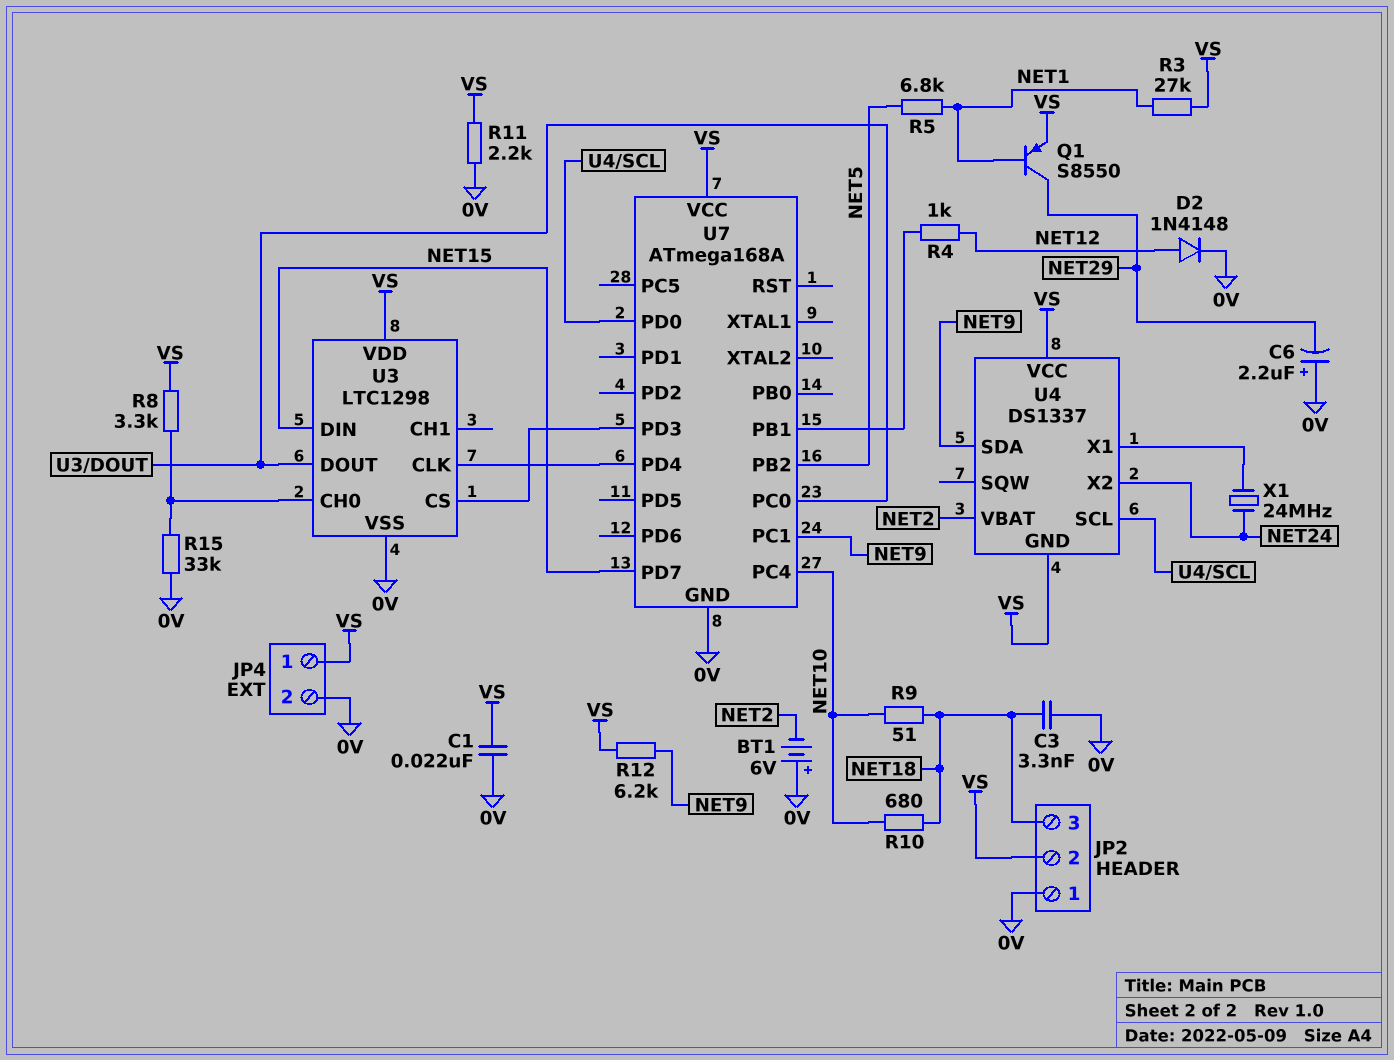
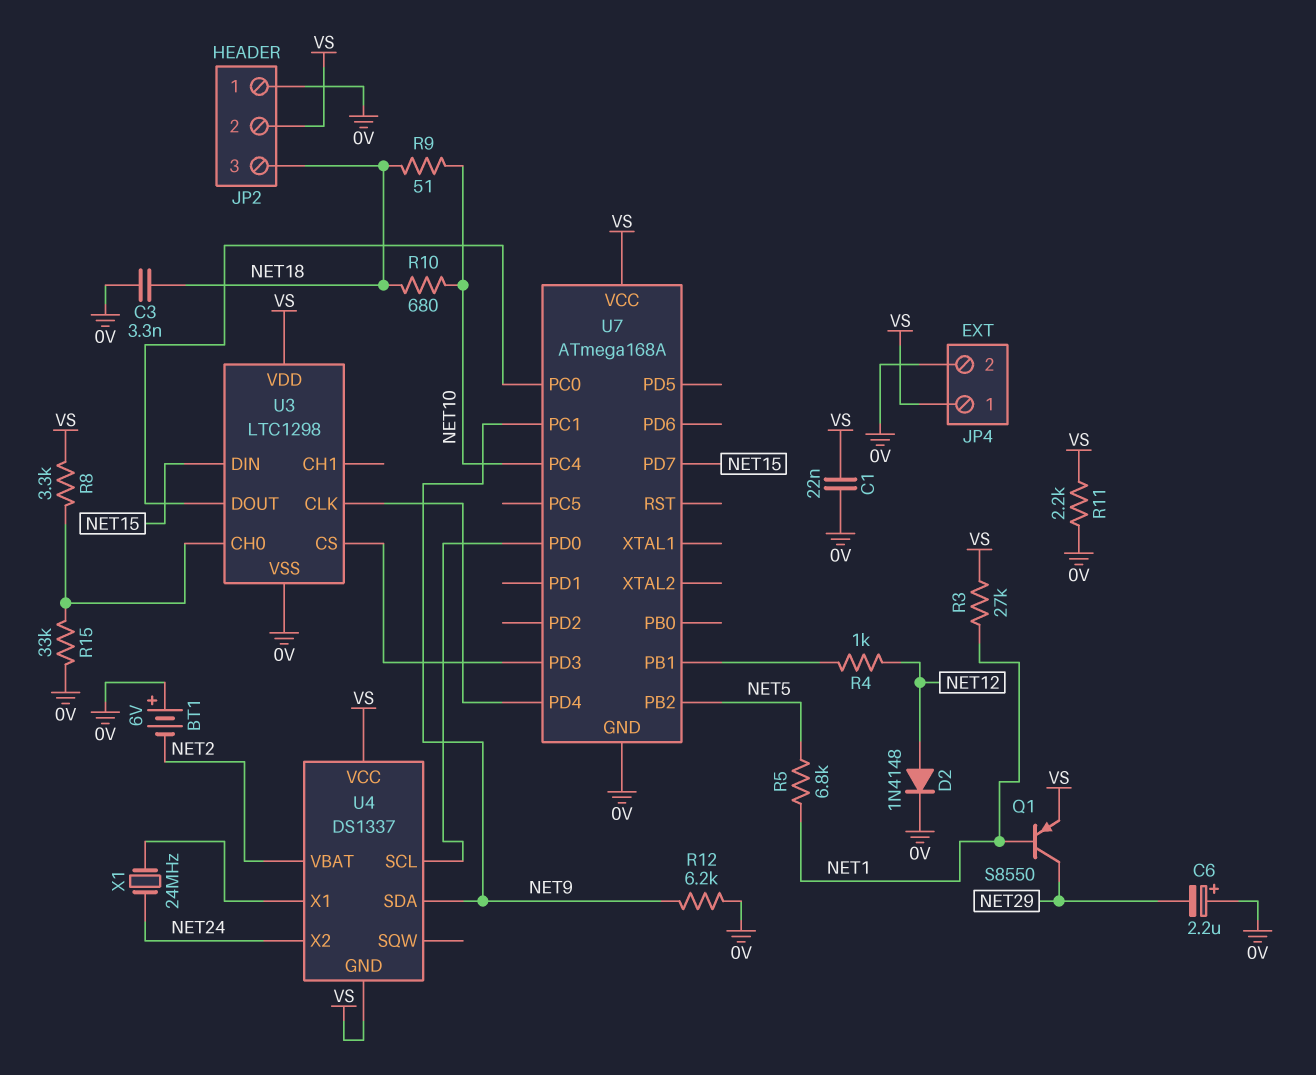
R12: 6.2k (NET9, VS) -> 6.2k (0V, NET9)

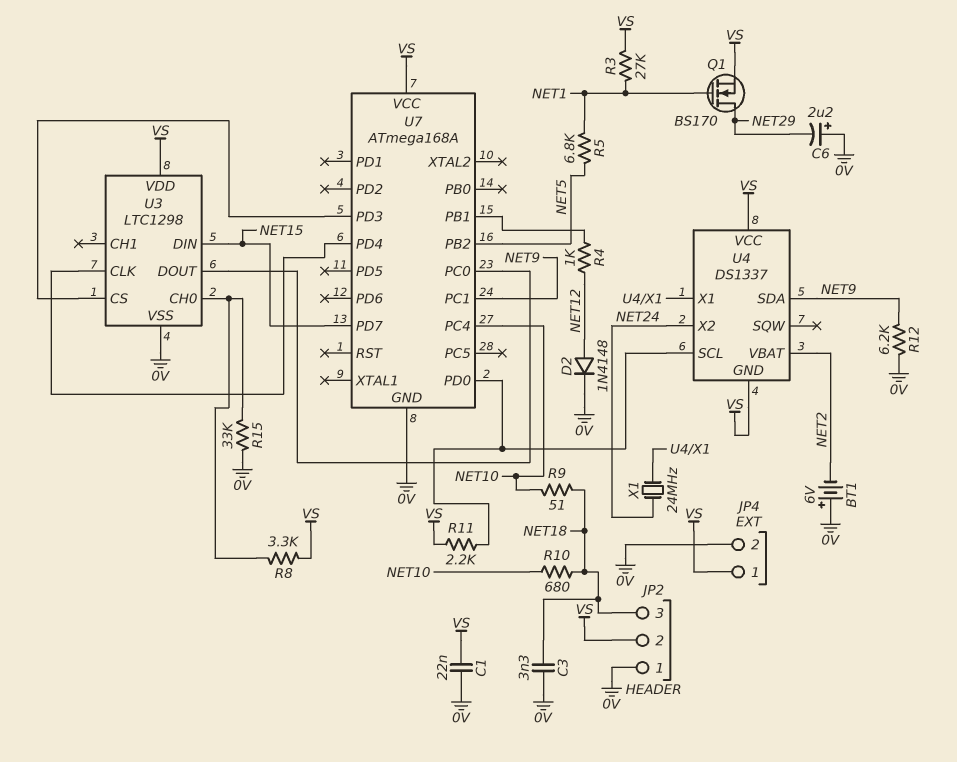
Q1: PNP S8550 (B NET1, C NET29, E VS) -> NMOS BS170 (G NET1, D NET29, S VS)
R11: 2.2k (0V, VS) -> 2.2k (U4/SCL, VS)

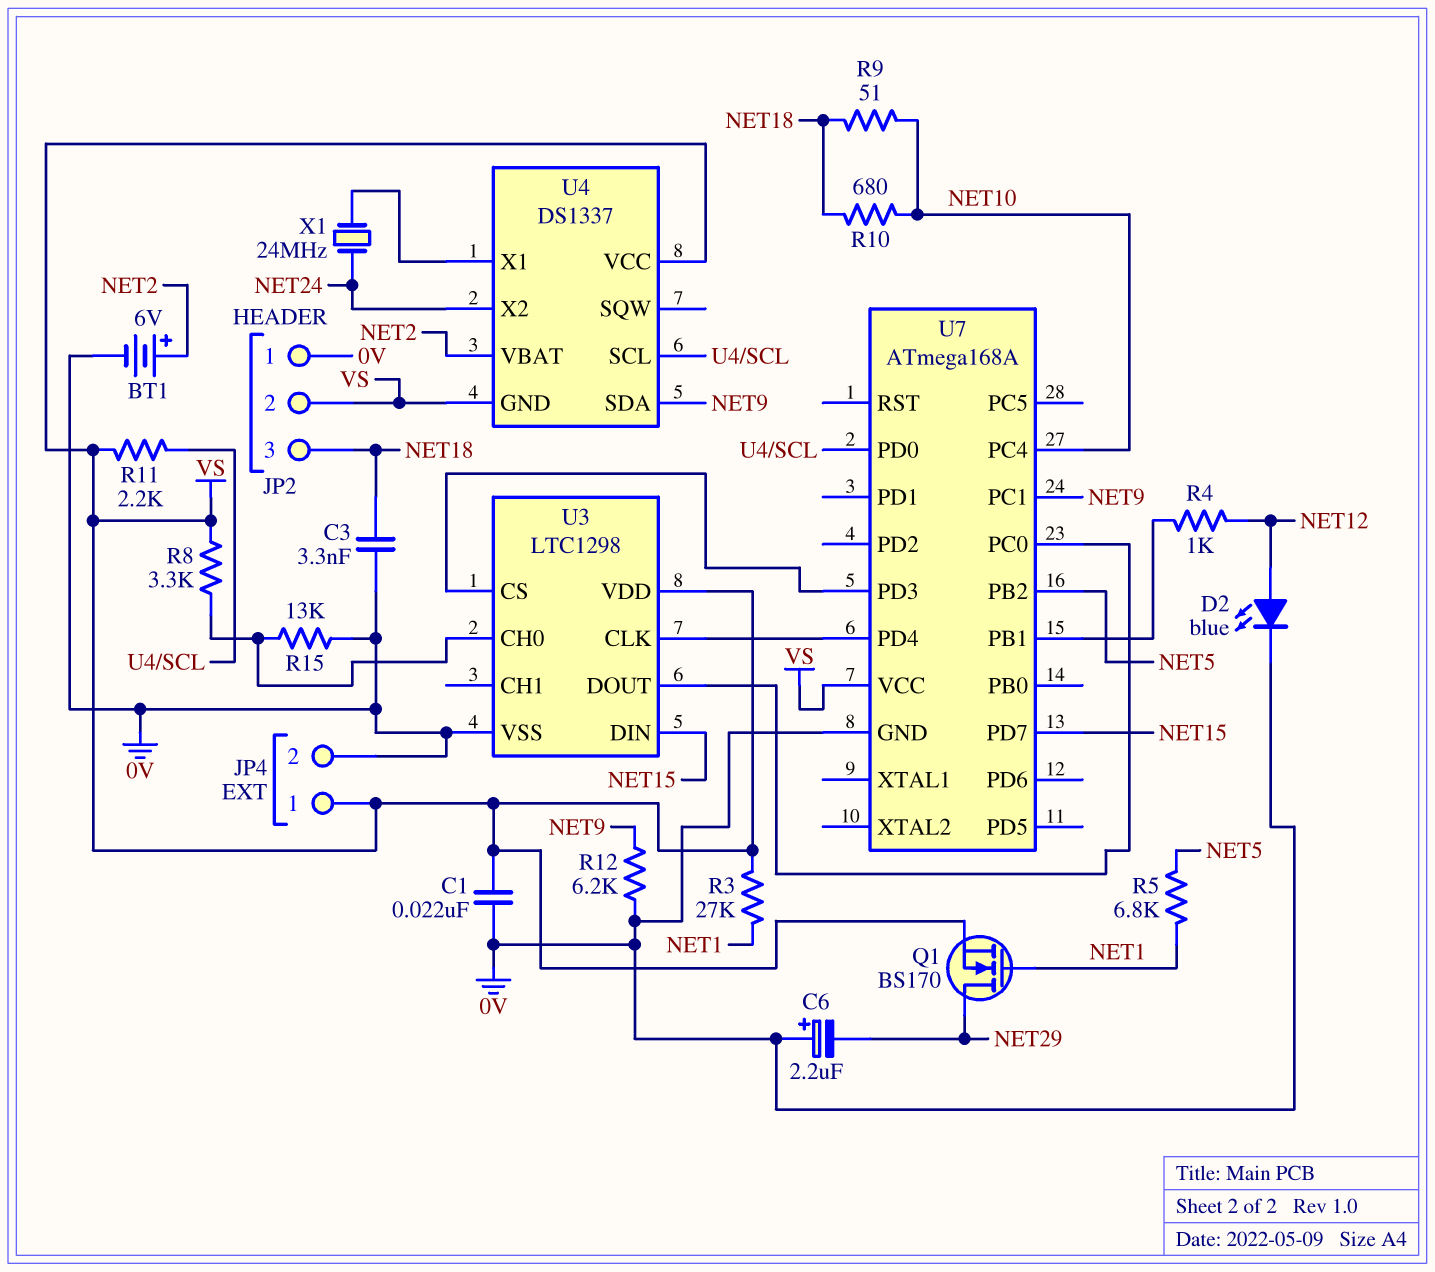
BT1: 6V (plus 0V, minus NET2) -> 6V (plus NET2, minus 0V)
D2: diode 1N4148 (A NET12, K 0V) -> LED blue (A NET12, K 0V)
R15: 33k (0V, U3/CH0) -> 13k (0V, U3/CH0)

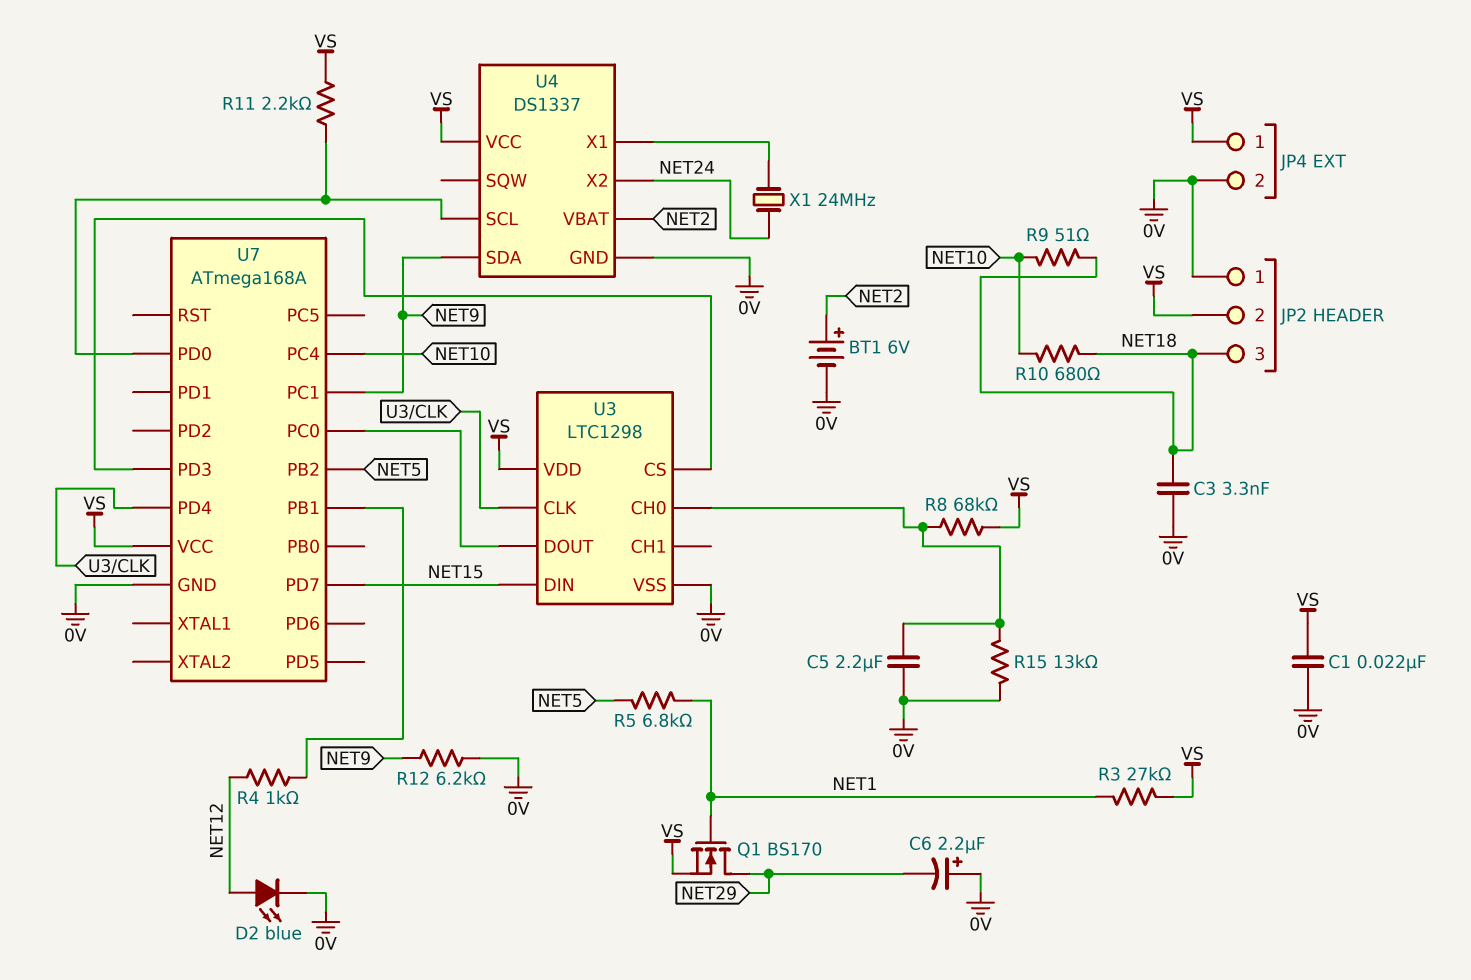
C5: none -> 2.2uF (0V, U3/CH0)
R8: 3.3k (U3/CH0, VS) -> 68k (U3/CH0, VS)
U4 pin GND: VS -> 0V

